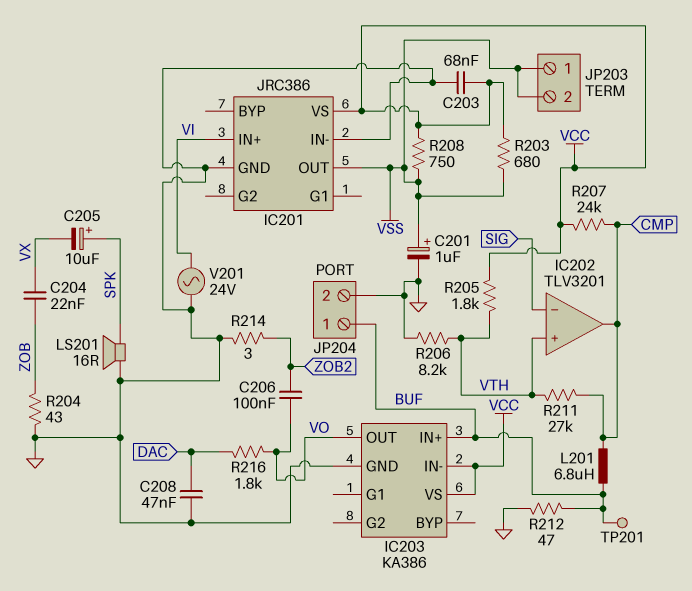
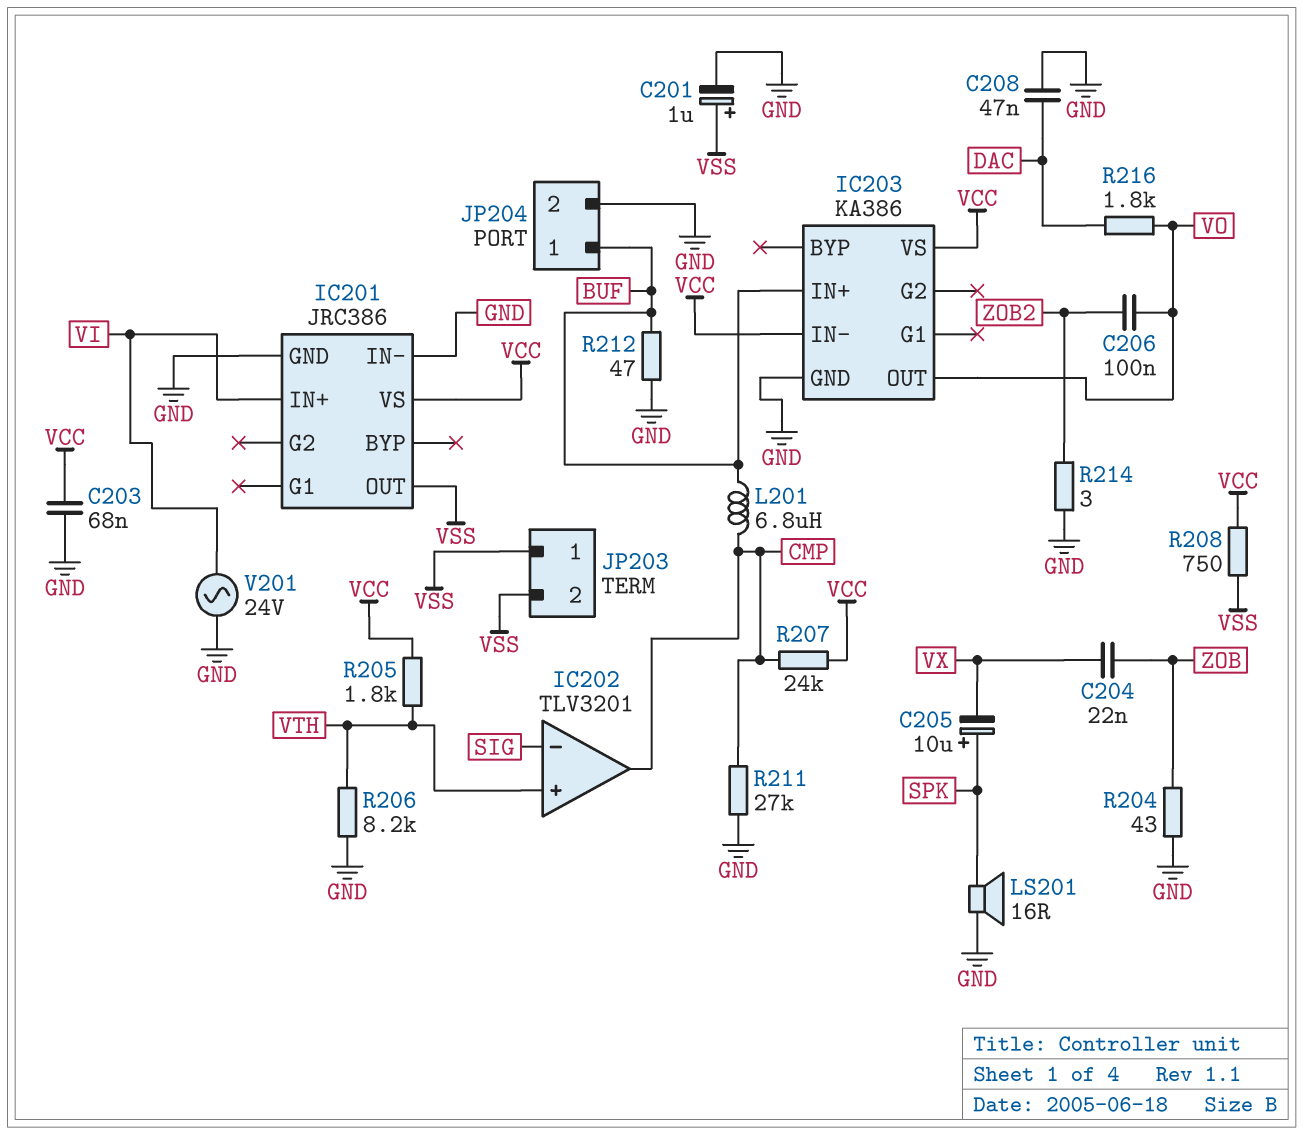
R203: 680 (VCC, VSS) -> none
R211: 27k (CMP, VTH) -> 27k (CMP, GND)
TP201: test point (BUF) -> none

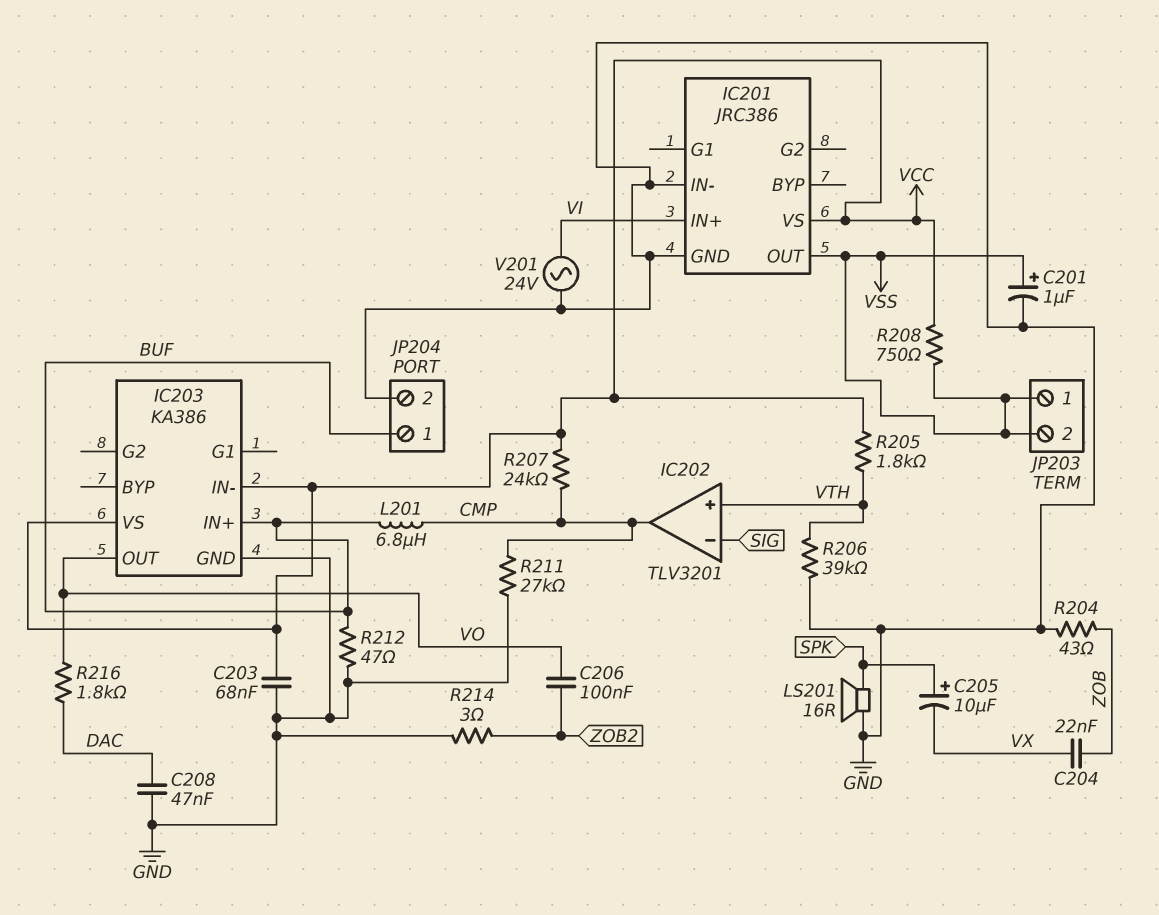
R206: 8.2k (GND, VTH) -> 39k (GND, VTH)

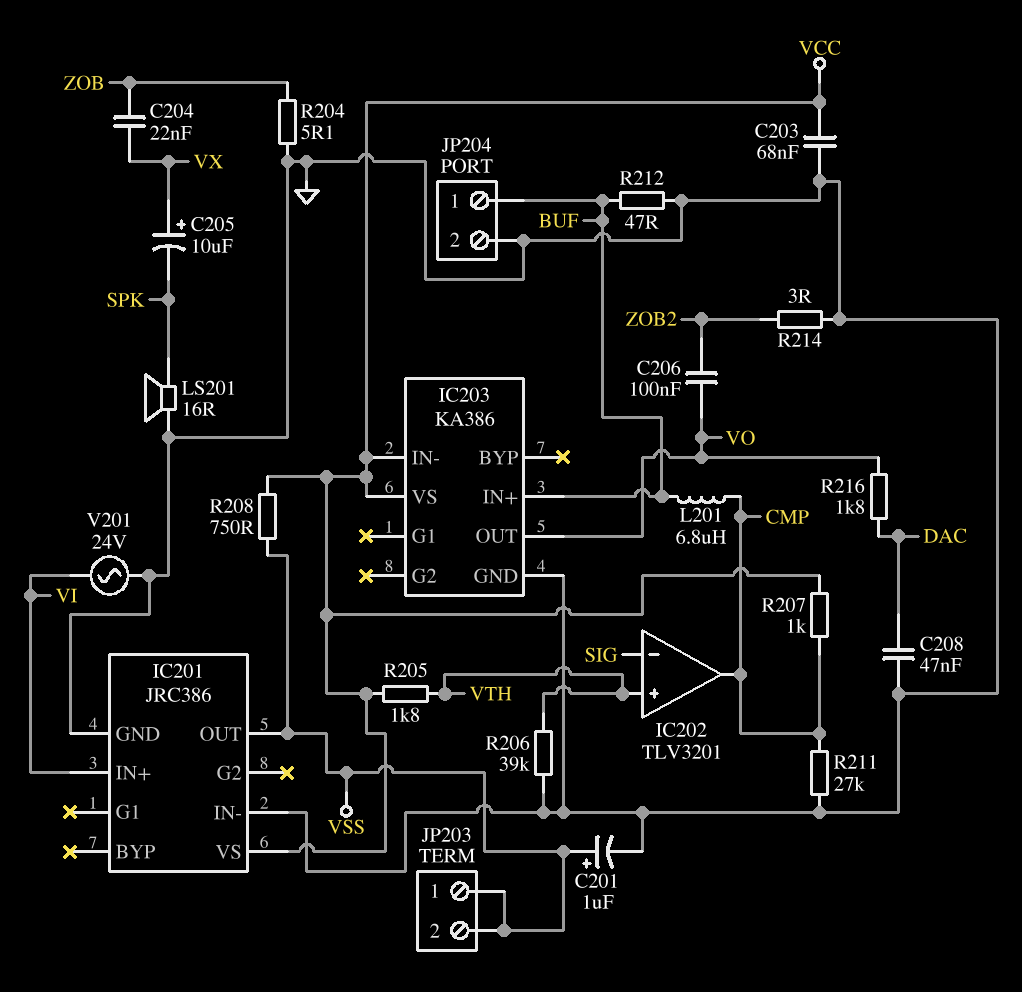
C205: 10uF (plus SPK, minus VX) -> 10uF (plus VX, minus SPK)
R204: 43 (GND, ZOB) -> 5.1 (GND, ZOB)
R207: 24k (CMP, VCC) -> 1k (CMP, VCC)

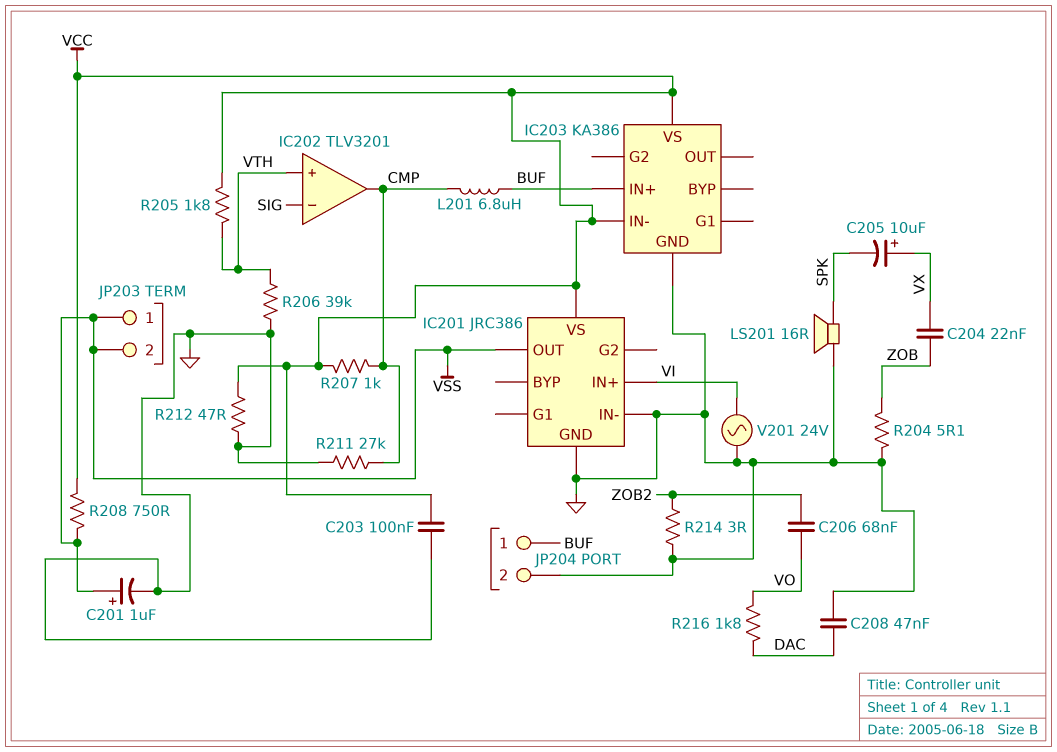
C203: 68nF (GND, VCC) -> 100nF (GND, VCC)
C206: 100nF (VO, ZOB2) -> 68nF (VO, ZOB2)
IC203 pin OUT: VO -> none
R212: 47 (BUF, GND) -> 47 (GND, VCC)

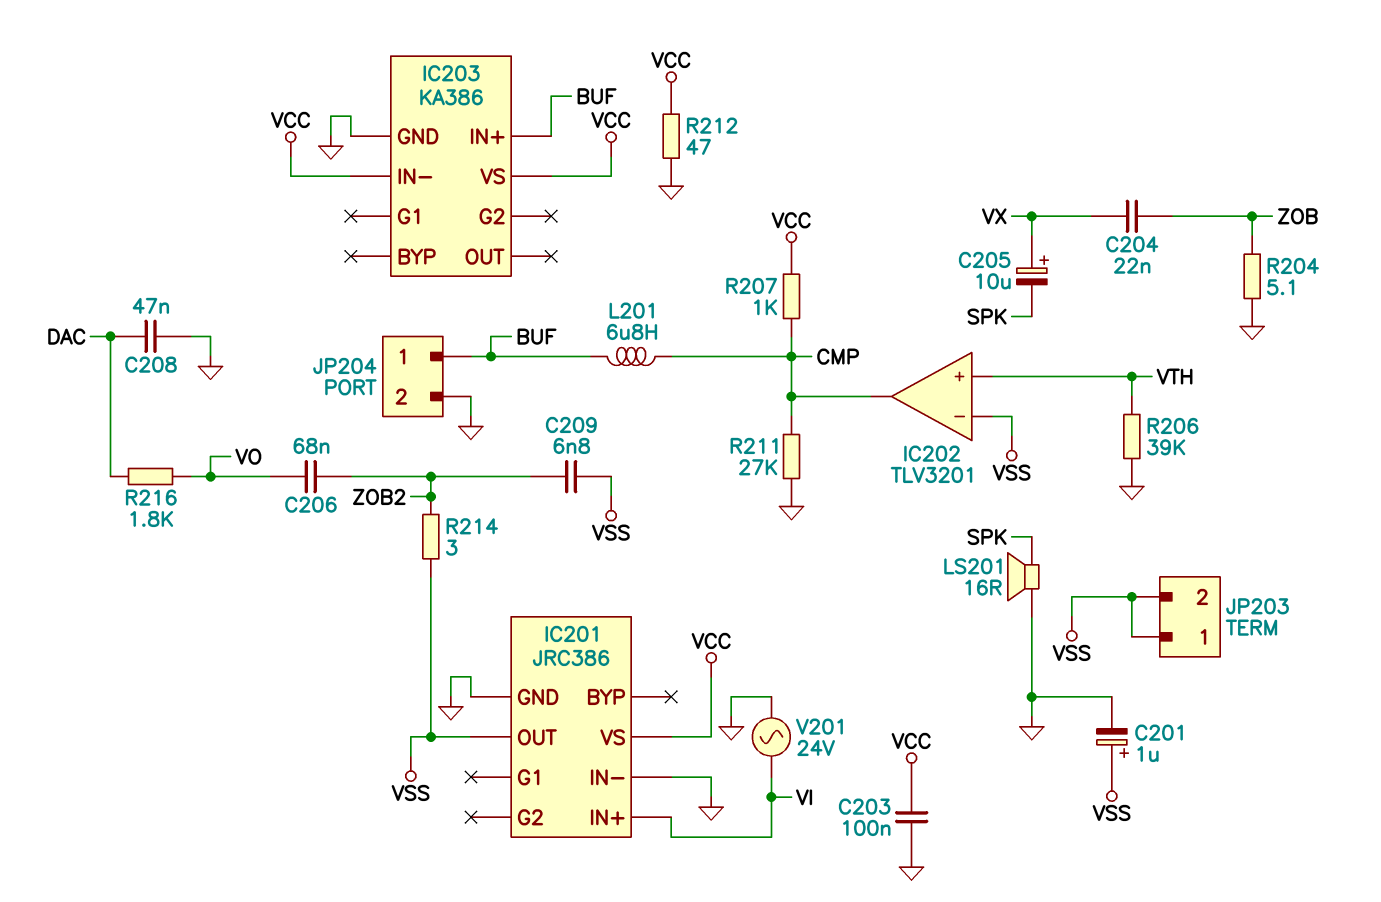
C209: none -> 6.8nF (VSS, ZOB2)
IC202 pin in-: SIG -> VSS
R205: 1.8k (VCC, VTH) -> none
R208: 750 (VCC, VSS) -> none
R214: 3 (GND, ZOB2) -> 3 (VSS, ZOB2)

